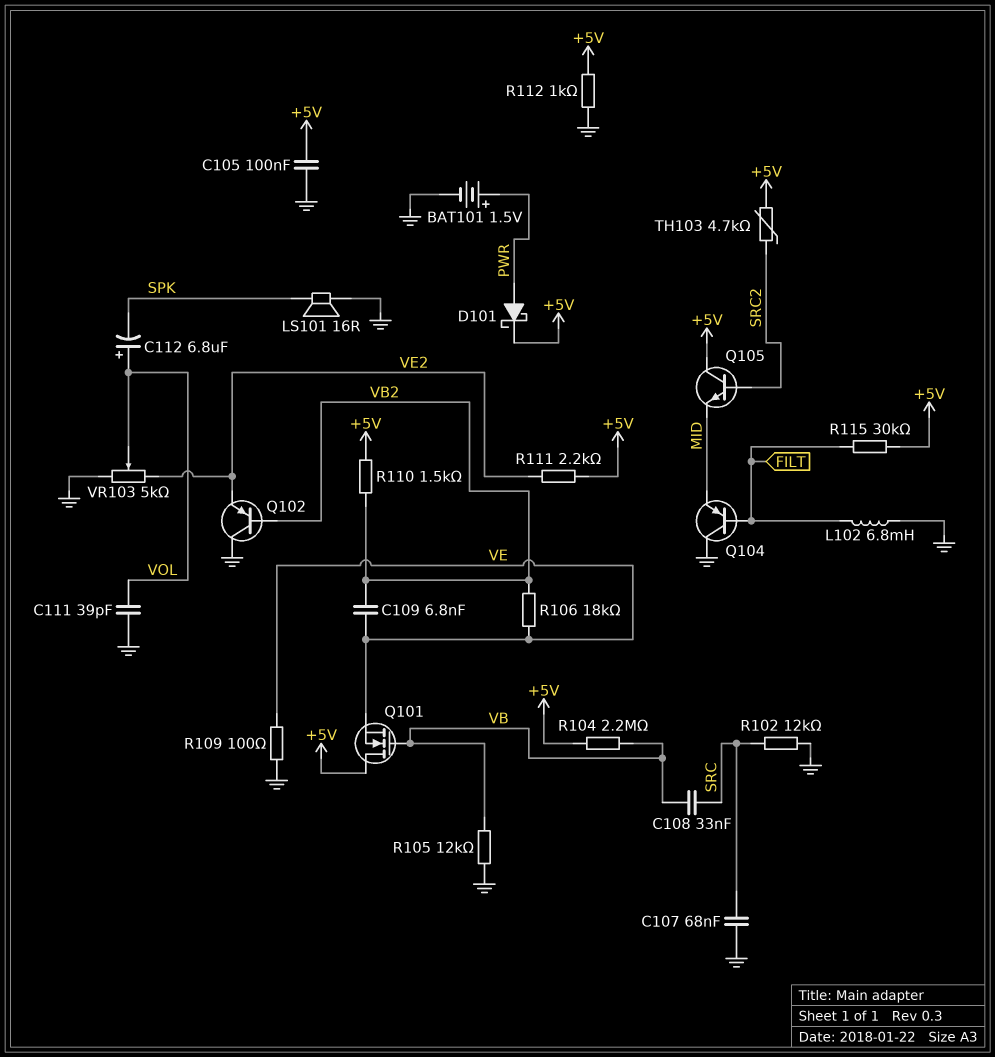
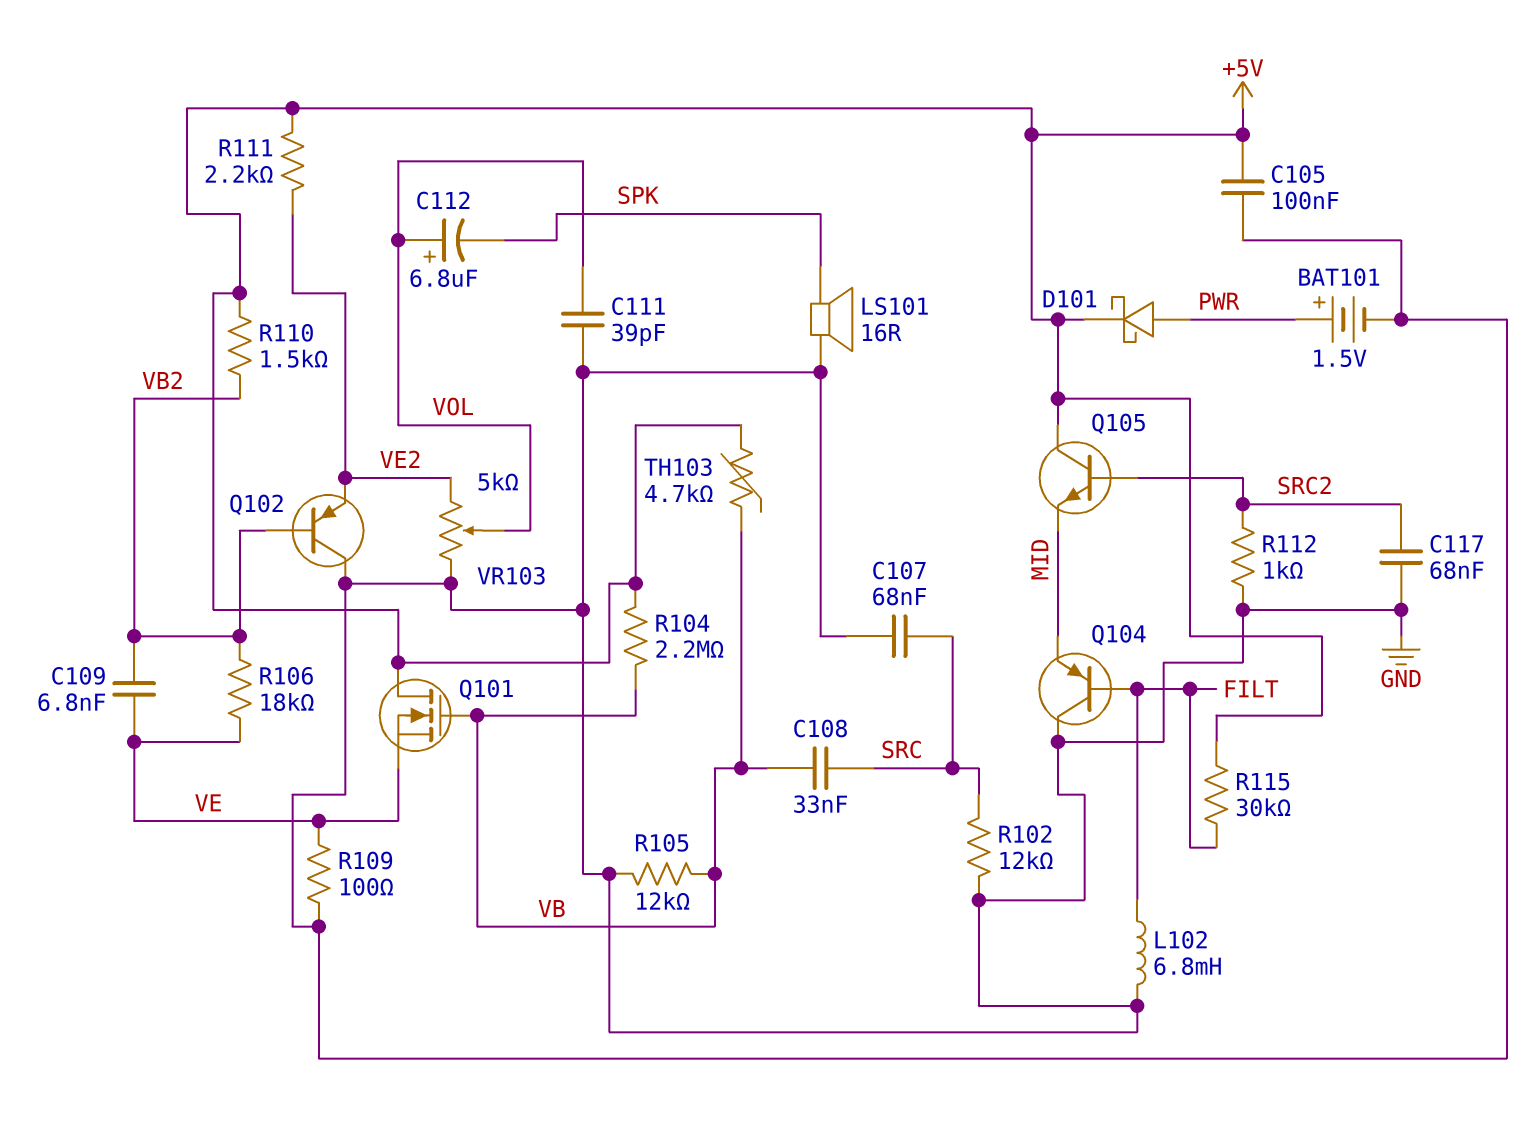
C117: none -> 68nF (GND, SRC2)
R112: 1k (+5V, GND) -> 1k (GND, SRC2)
TH103: 4.7k (+5V, SRC2) -> 4.7k (+5V, VB)

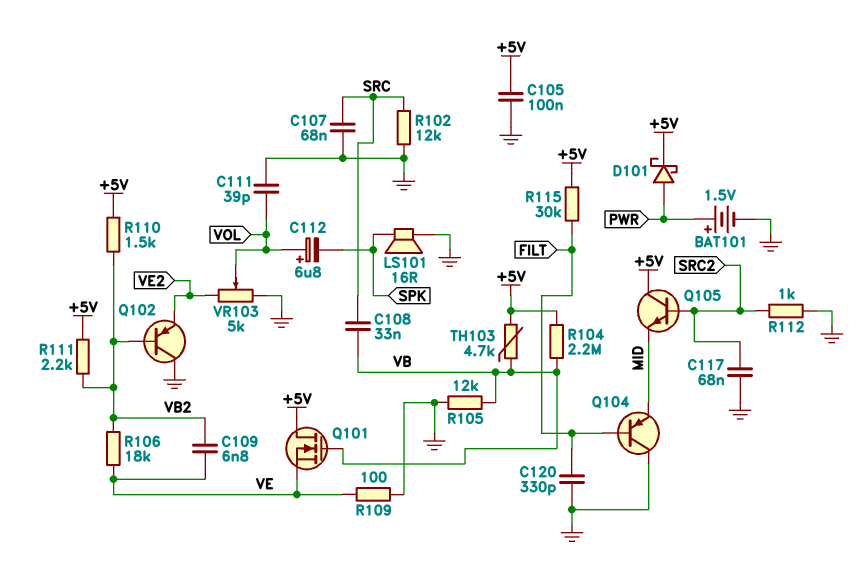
C120: none -> 330pF (FILT, GND)
L102: 6.8mH (FILT, GND) -> none
R111: 2.2k (+5V, VE2) -> 2.2k (+5V, VB2)

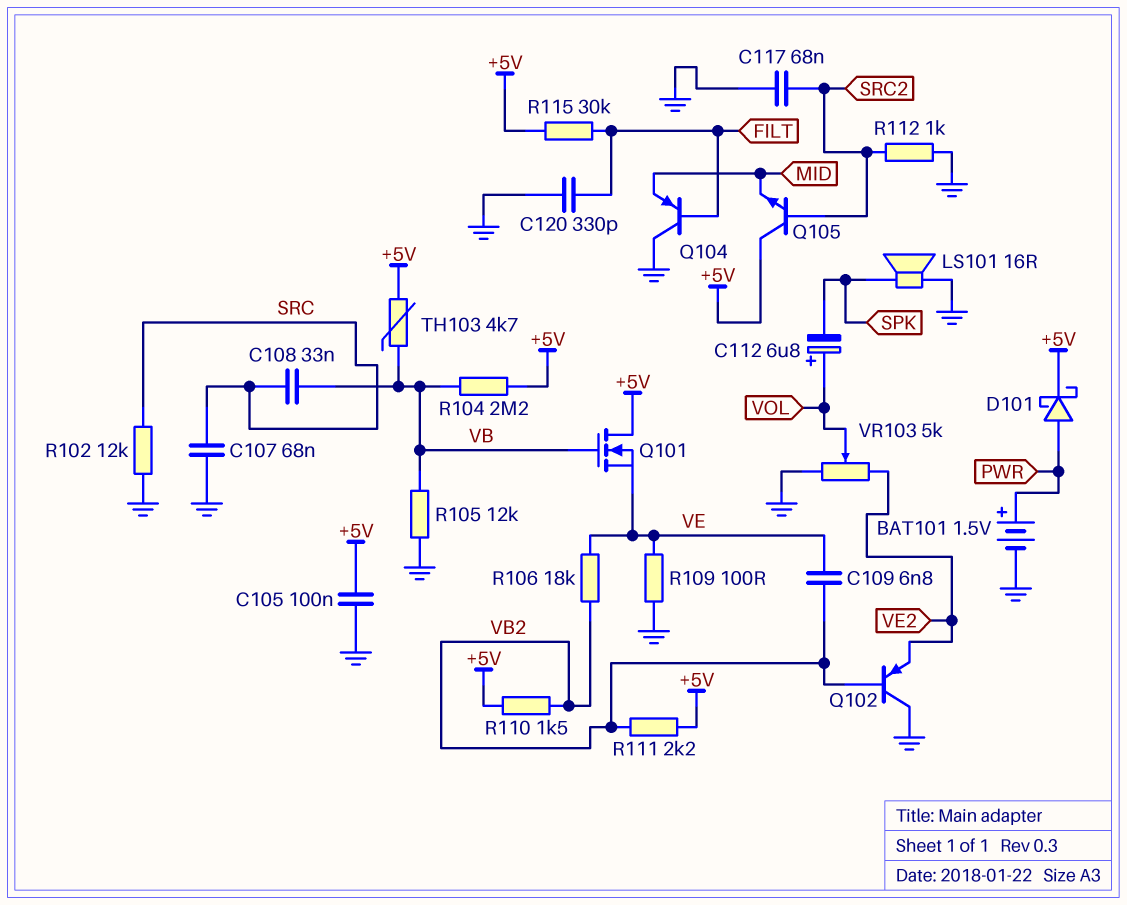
C111: 39pF (GND, VOL) -> none

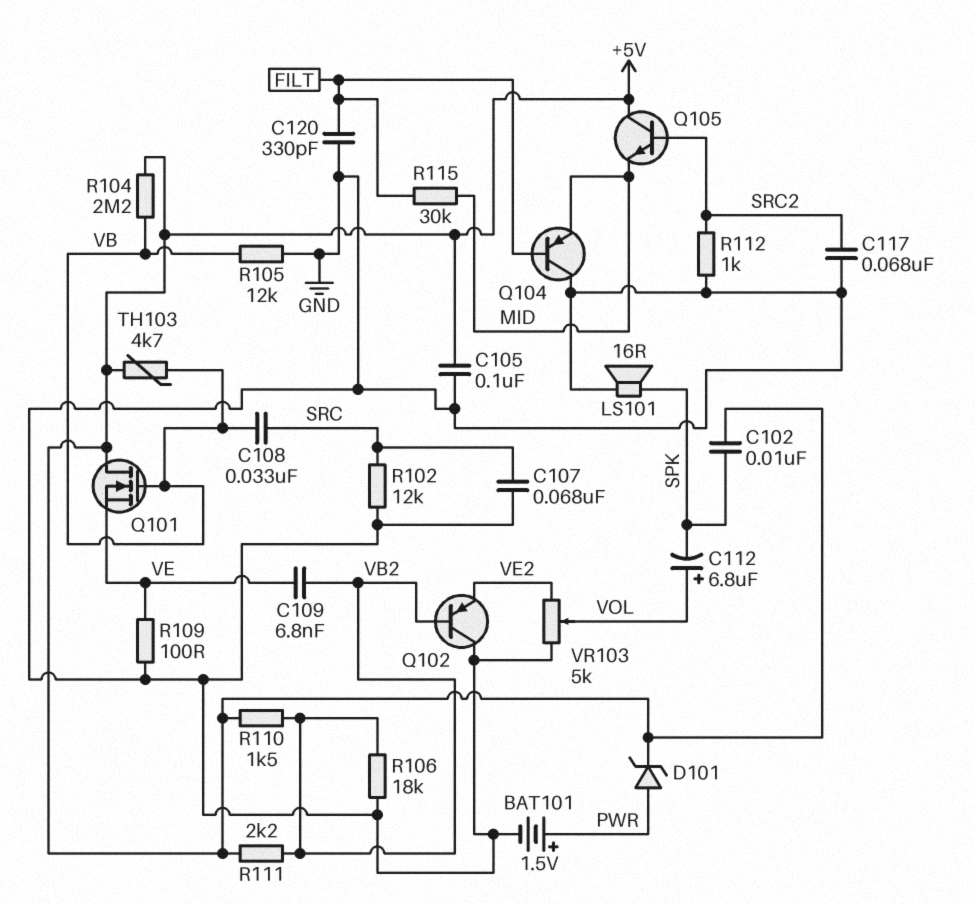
C102: none -> 10nF (+5V, SPK)
D101: schottky (A PWR, K +5V) -> zener (A PWR, K +5V)
R106: 18k (VB2, VE) -> 18k (GND, VB2)
R115: 30k (+5V, FILT) -> 30k (FILT, MID)

